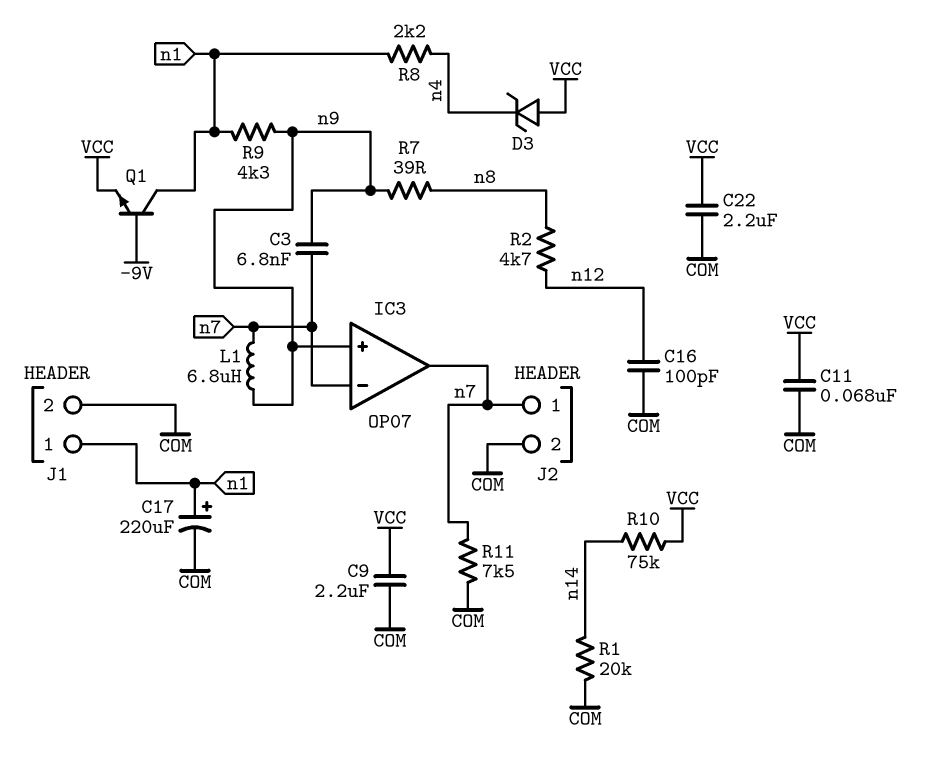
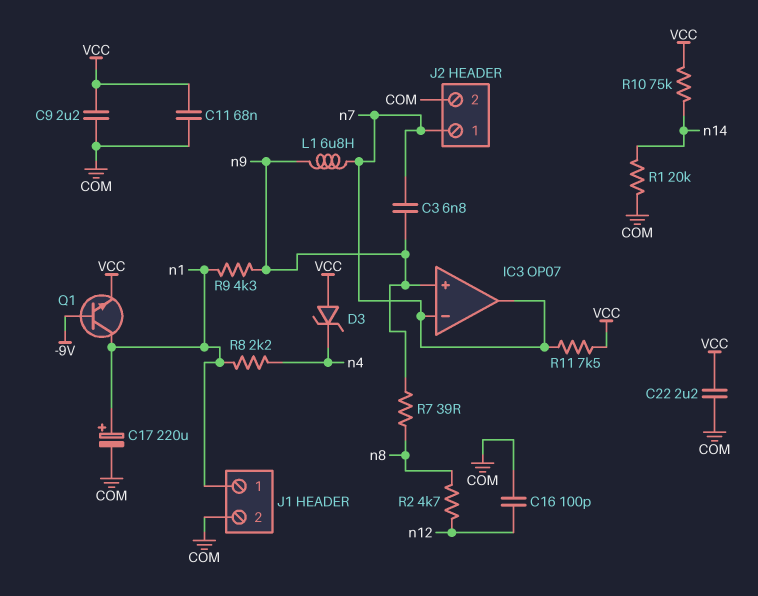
R11: 7.5k (COM, n7) -> 7.5k (VCC, n7)

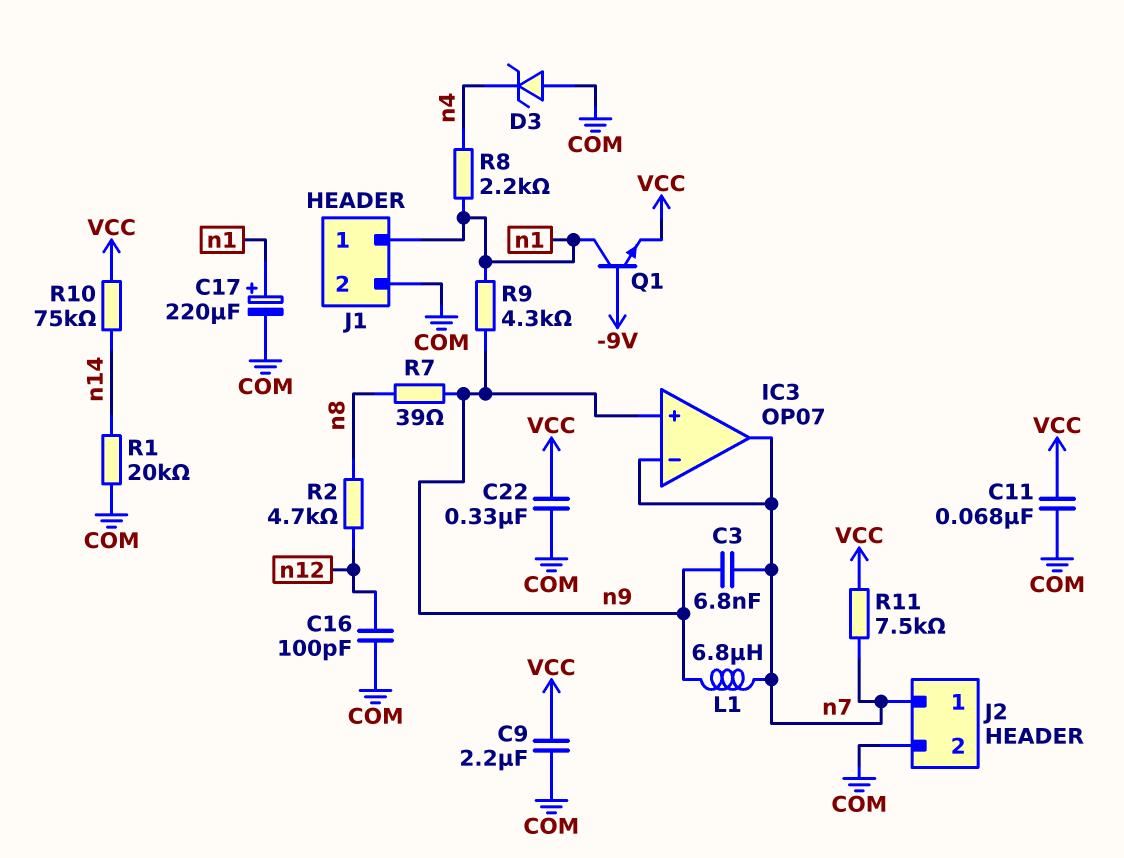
C22: 2.2uF (COM, VCC) -> 330nF (COM, VCC)
D3: zener (A VCC, K n4) -> zener (A COM, K n4)

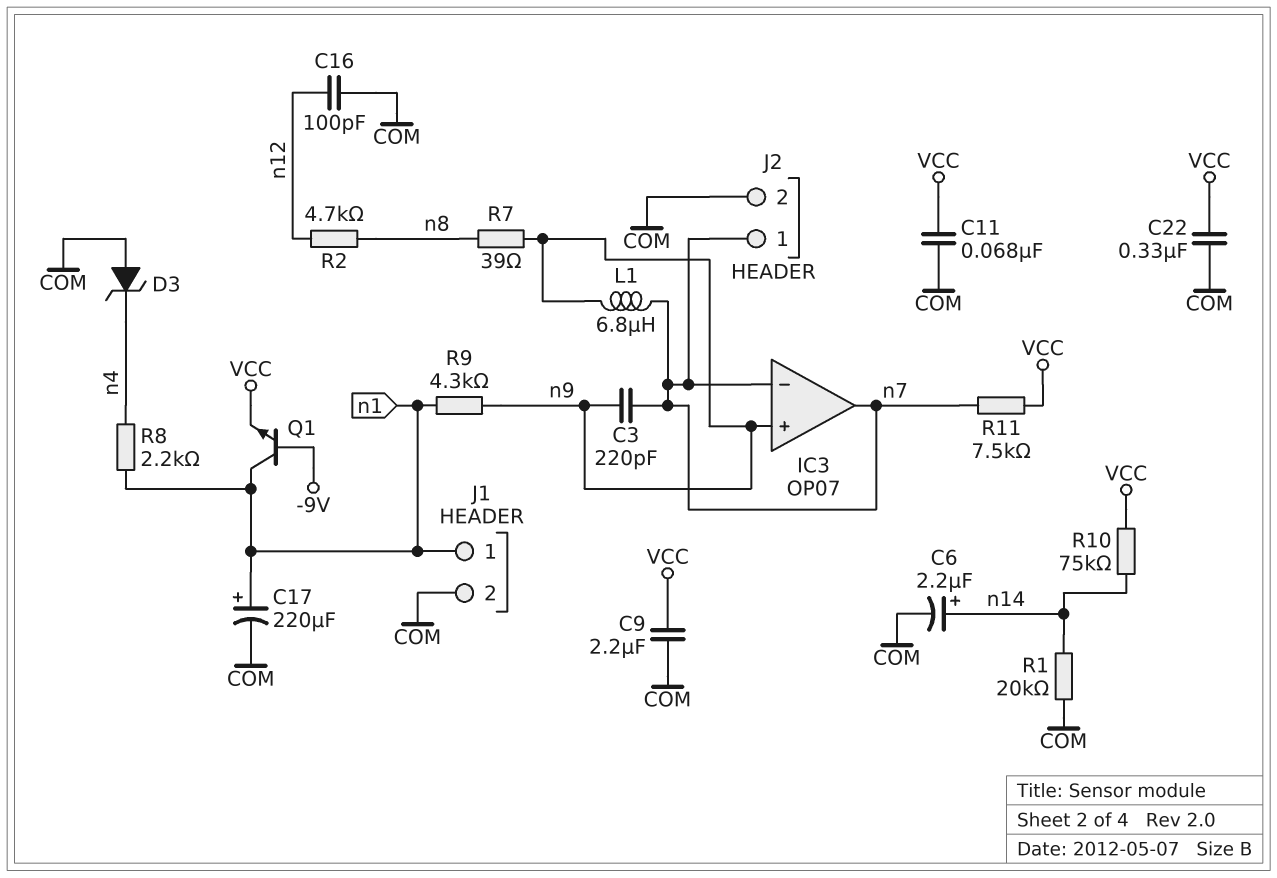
C3: 6.8nF (n7, n9) -> 220pF (n7, n9)
C6: none -> 2.2uF (plus n14, minus COM)

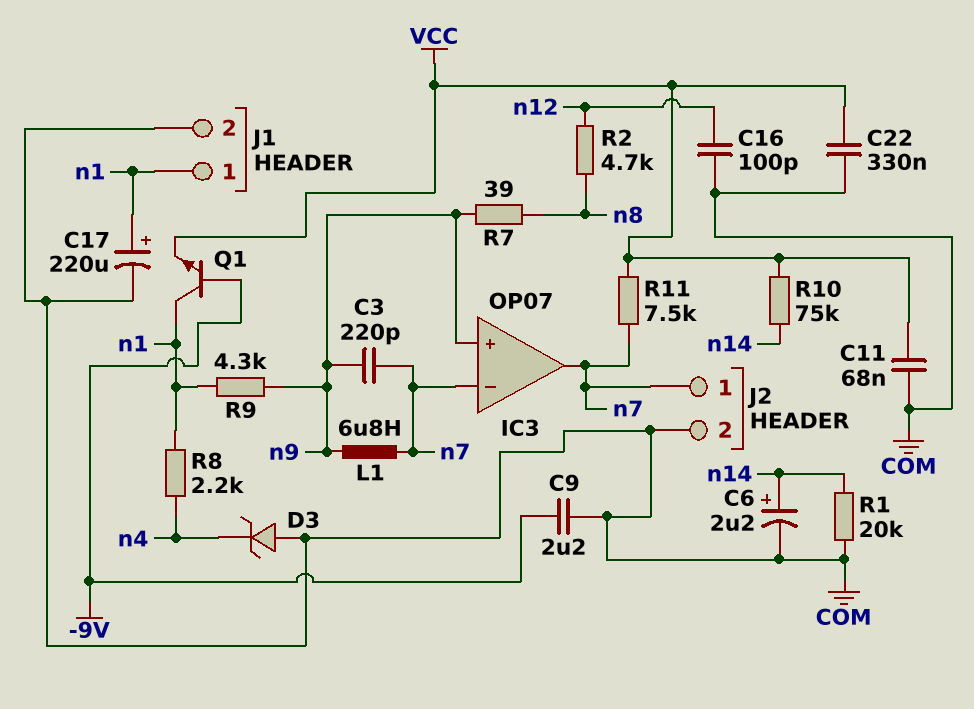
C9: 2.2uF (COM, VCC) -> 2.2uF (-9V, COM)

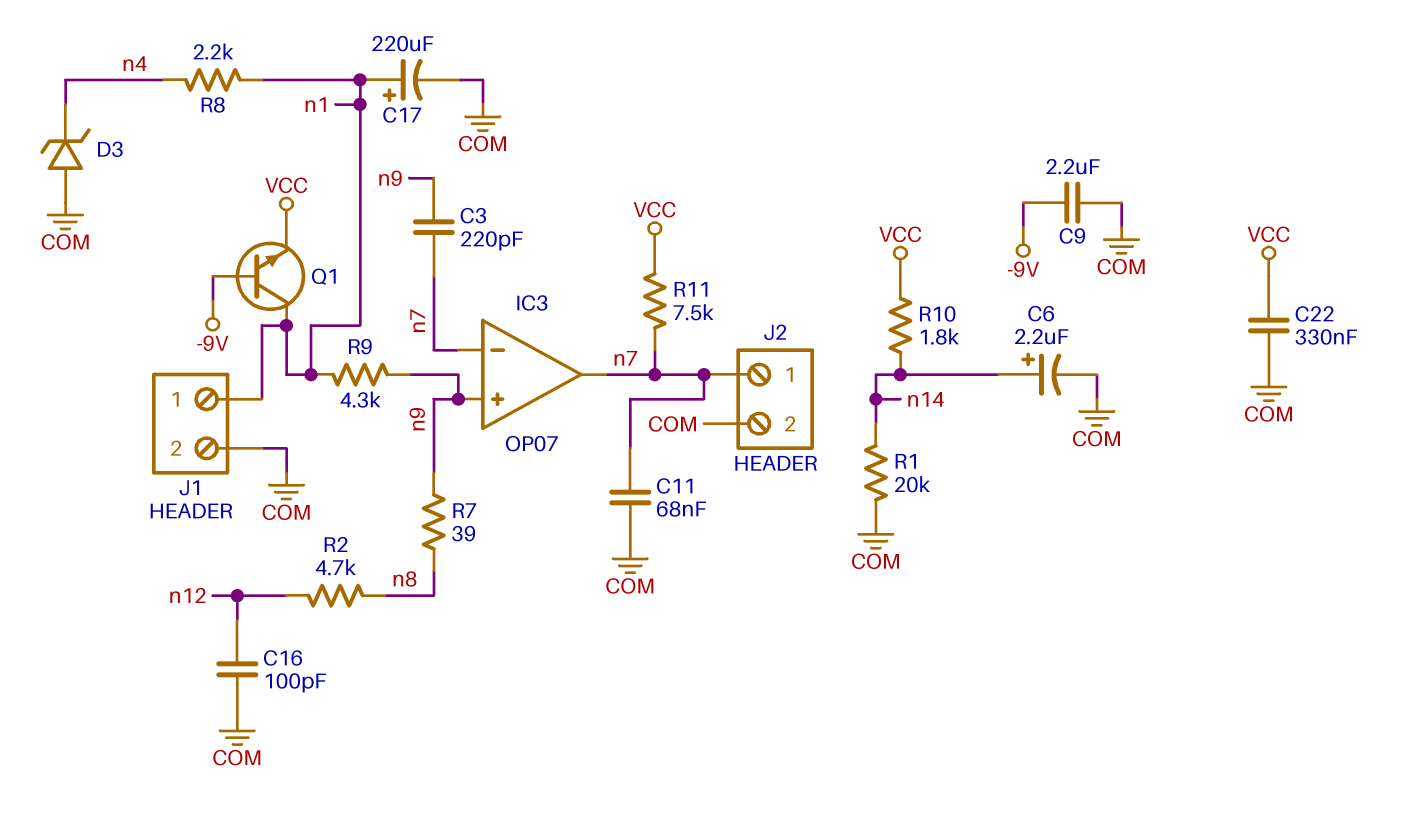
C11: 68nF (COM, VCC) -> 68nF (COM, n7)
L1: 6.8uH (n7, n9) -> none
R10: 75k (VCC, n14) -> 1.8k (VCC, n14)

